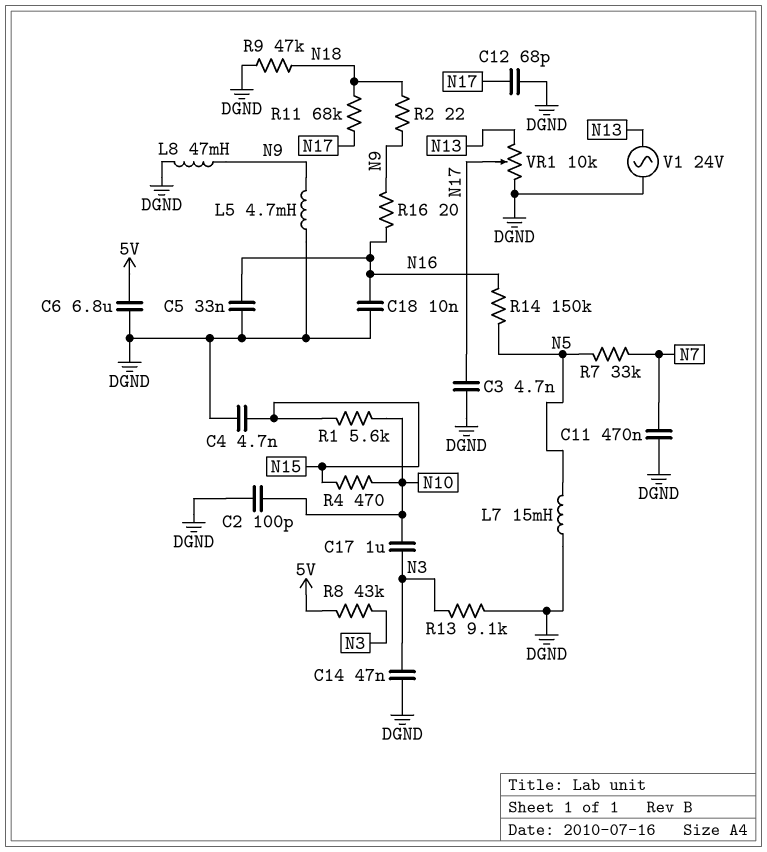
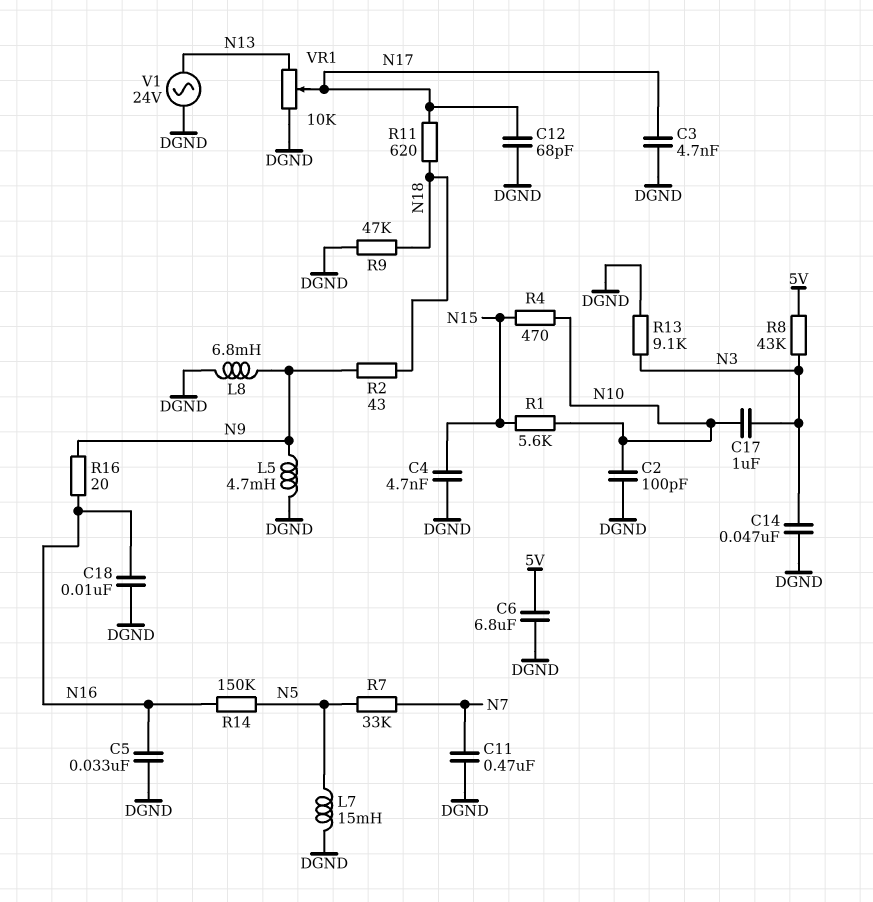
L8: 47mH (DGND, N9) -> 6.8mH (DGND, N9)
R2: 22 (N9, N18) -> 43 (N9, N18)
R11: 68k (N17, N18) -> 620 (N17, N18)

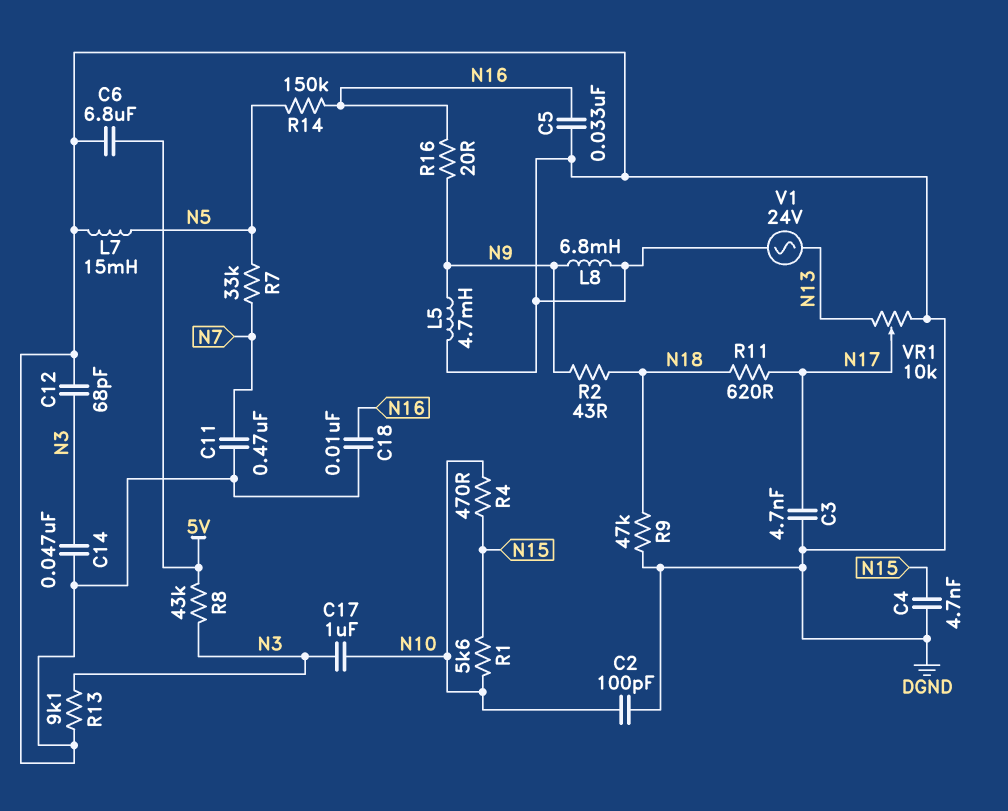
C12: 68pF (DGND, N17) -> 68pF (DGND, N3)

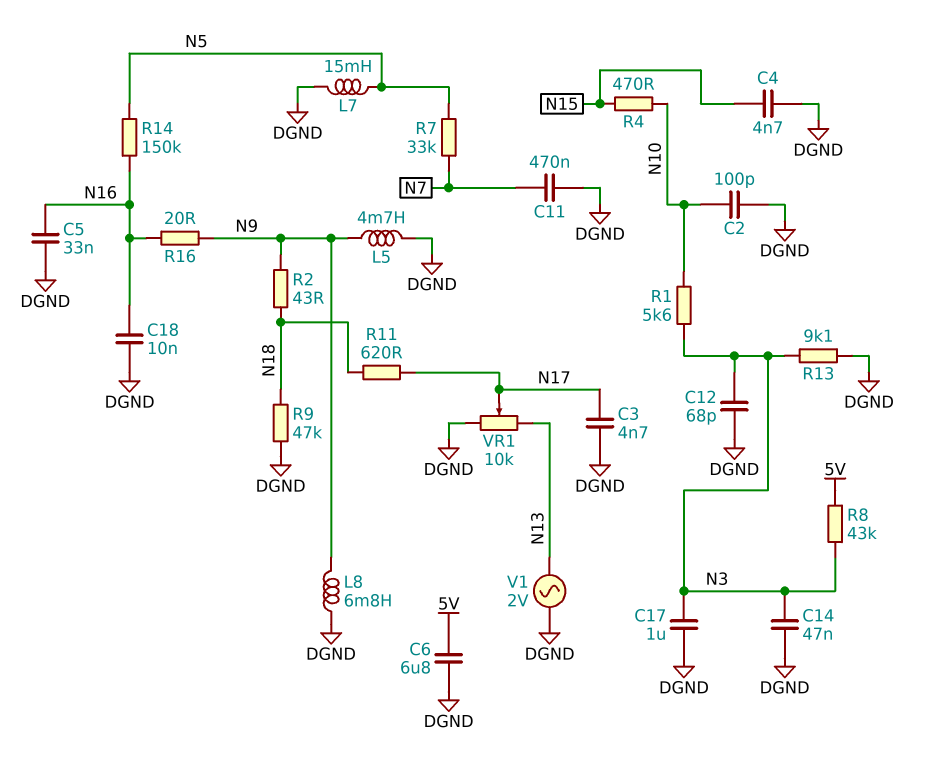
C17: 1uF (N3, N10) -> 1uF (DGND, N3)
R1: 5.6k (N10, N15) -> 5.6k (N3, N10)
V1: AC 24V (DGND, N13) -> AC 2V (DGND, N13)

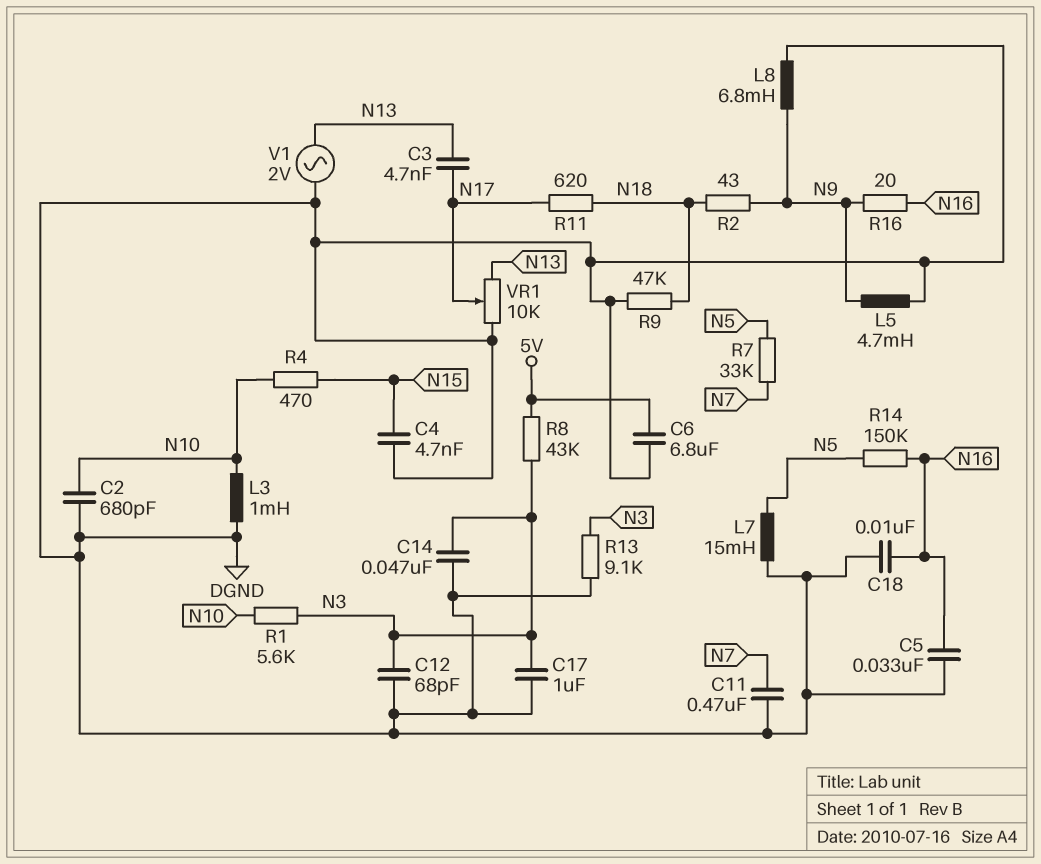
C2: 100pF (DGND, N10) -> 680pF (DGND, N10)
C3: 4.7nF (DGND, N17) -> 4.7nF (N13, N17)
L3: none -> 1mH (DGND, N10)

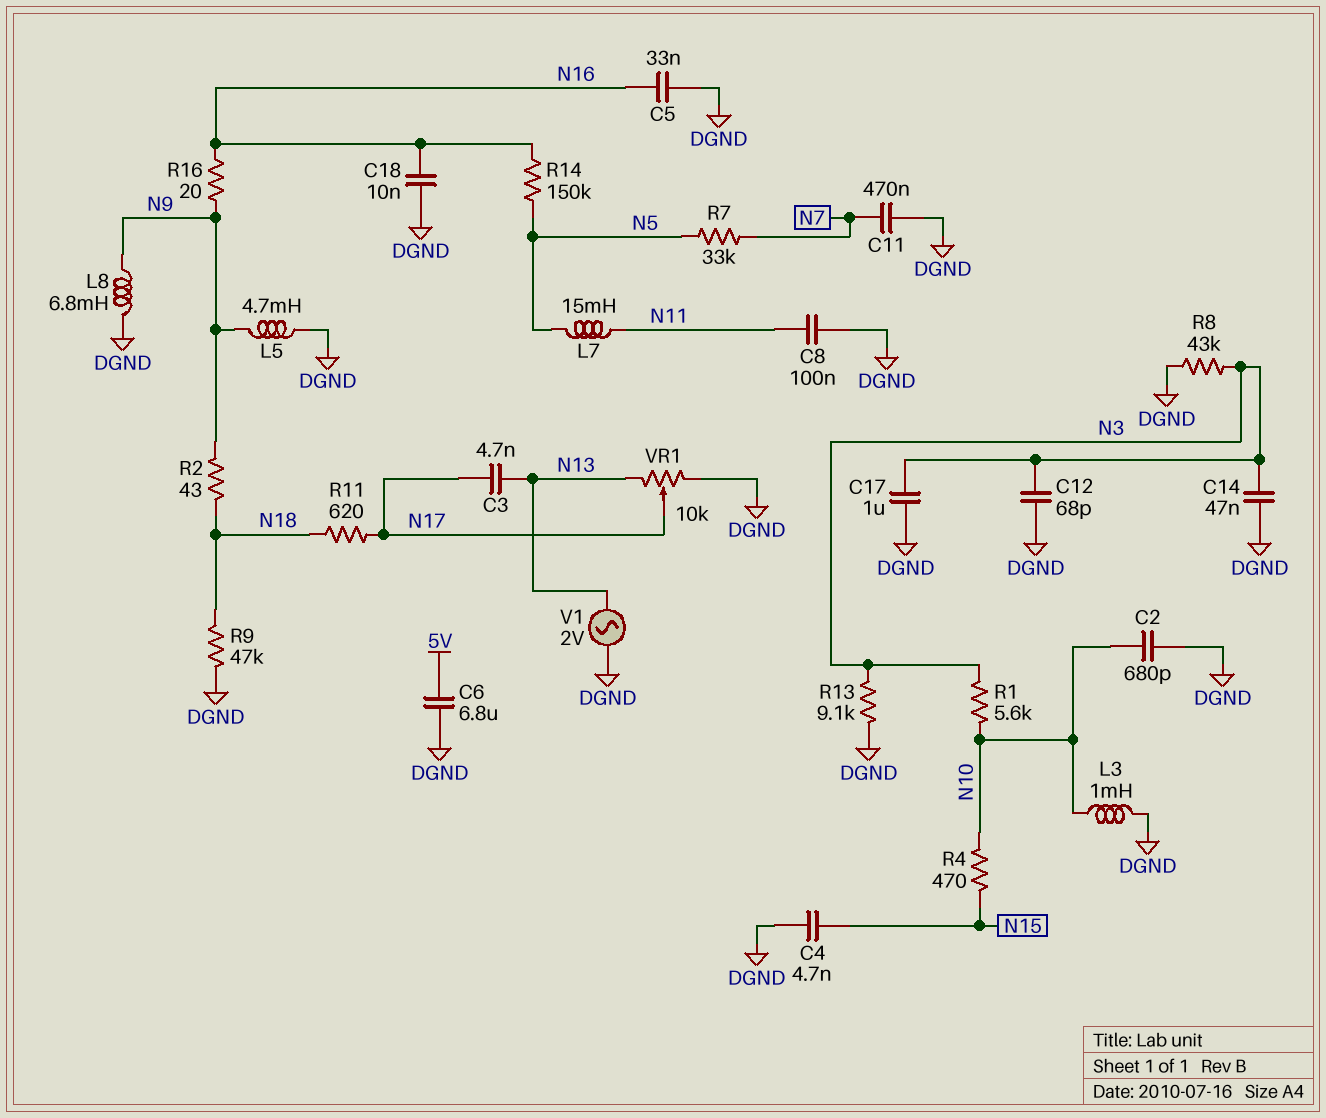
C8: none -> 100nF (DGND, N11)
L7: 15mH (DGND, N5) -> 15mH (N5, N11)
R8: 43k (5V, N3) -> 43k (DGND, N3)

